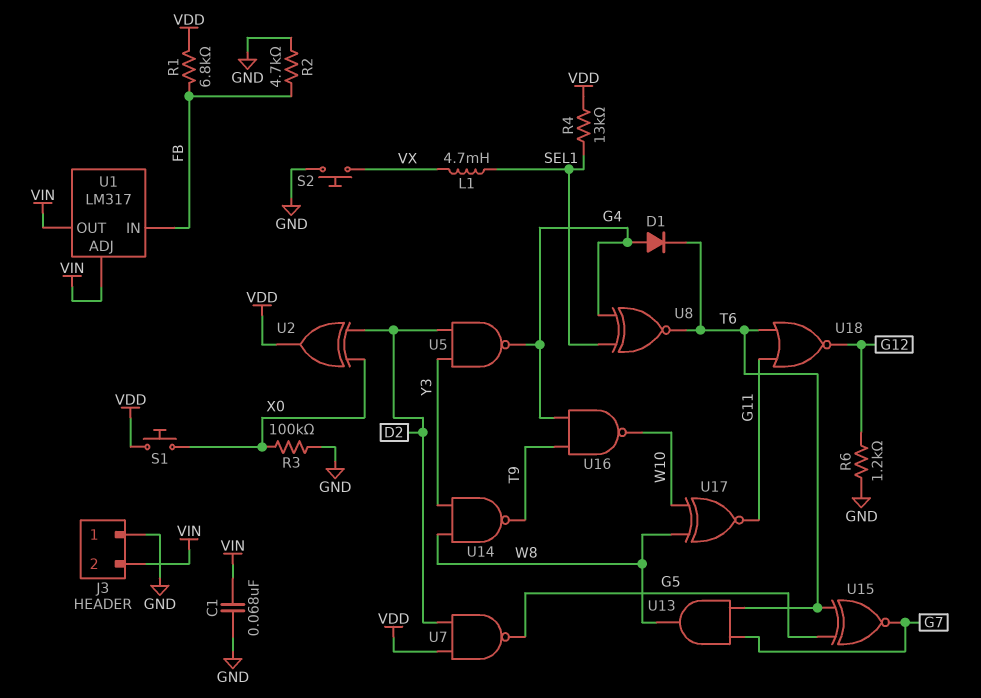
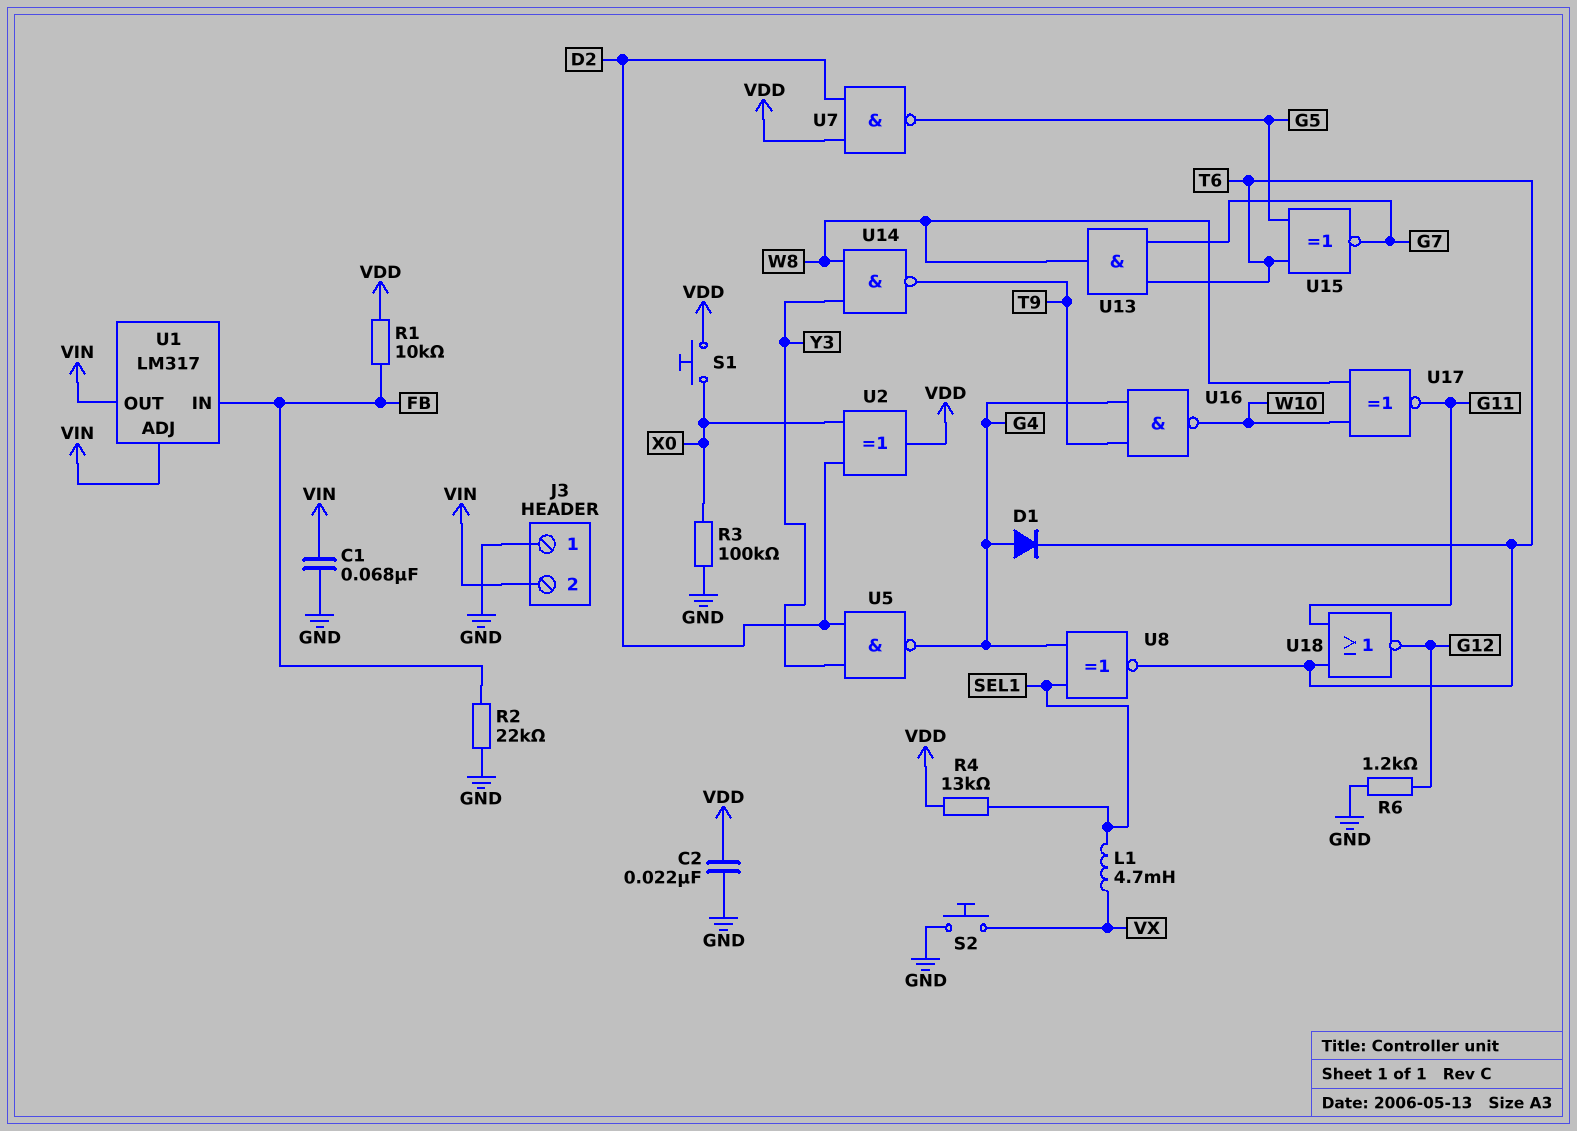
C2: none -> 22nF (GND, VDD)
R1: 6.8k (FB, VDD) -> 10k (FB, VDD)
R2: 4.7k (FB, GND) -> 22k (FB, GND)

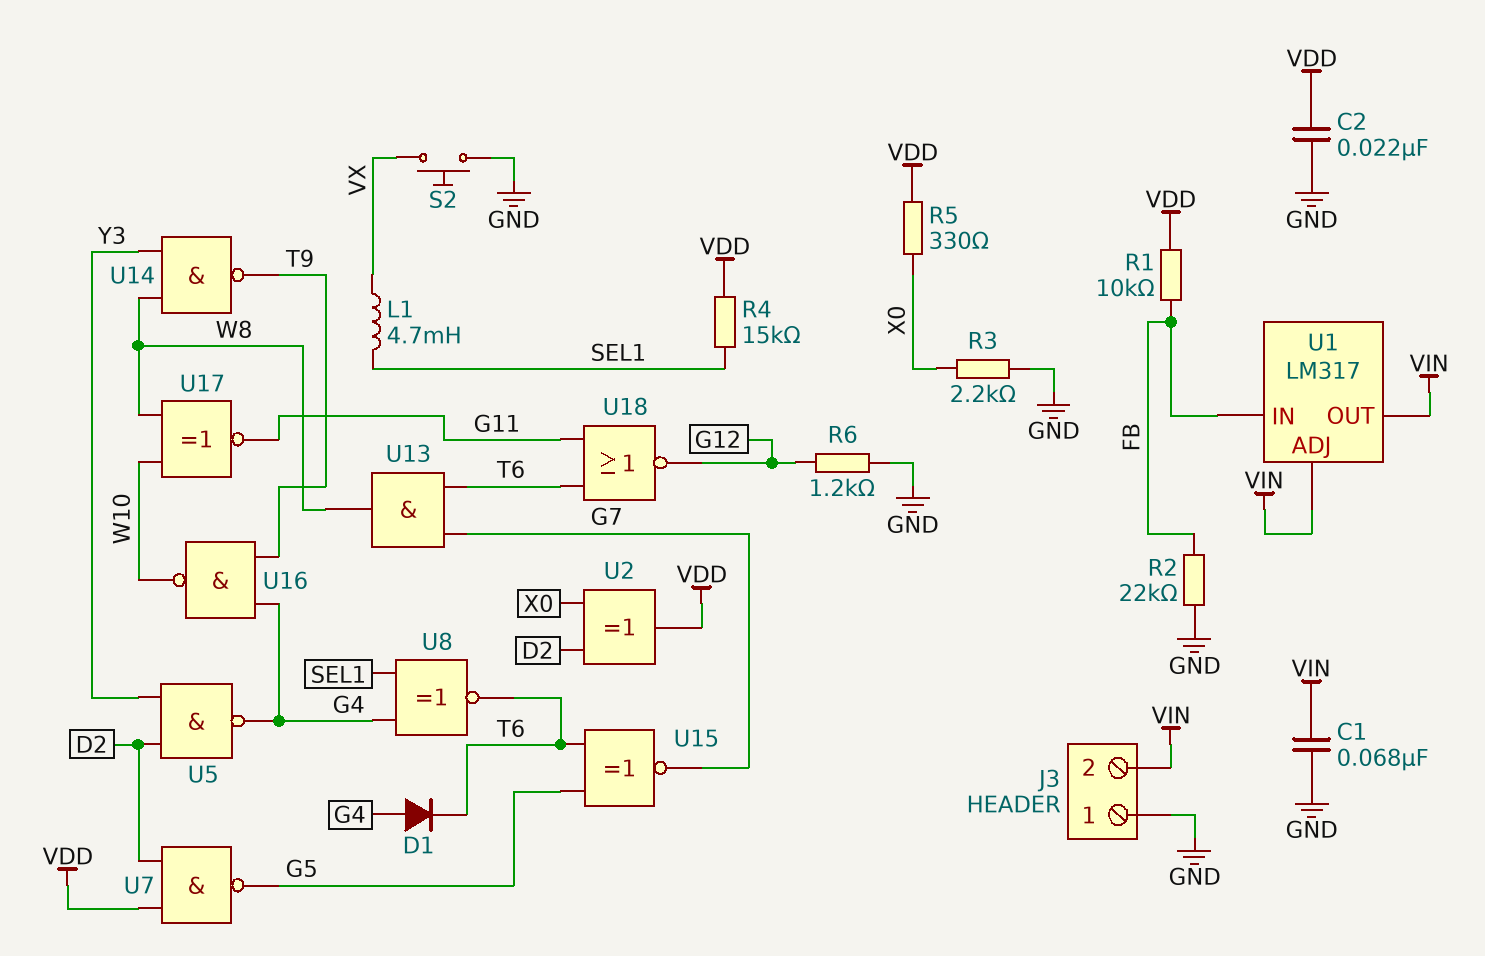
R3: 100k (GND, X0) -> 2.2k (GND, X0)
R4: 13k (SEL1, VDD) -> 15k (SEL1, VDD)
R5: none -> 330 (VDD, X0)
S1: button (VDD, X0) -> none

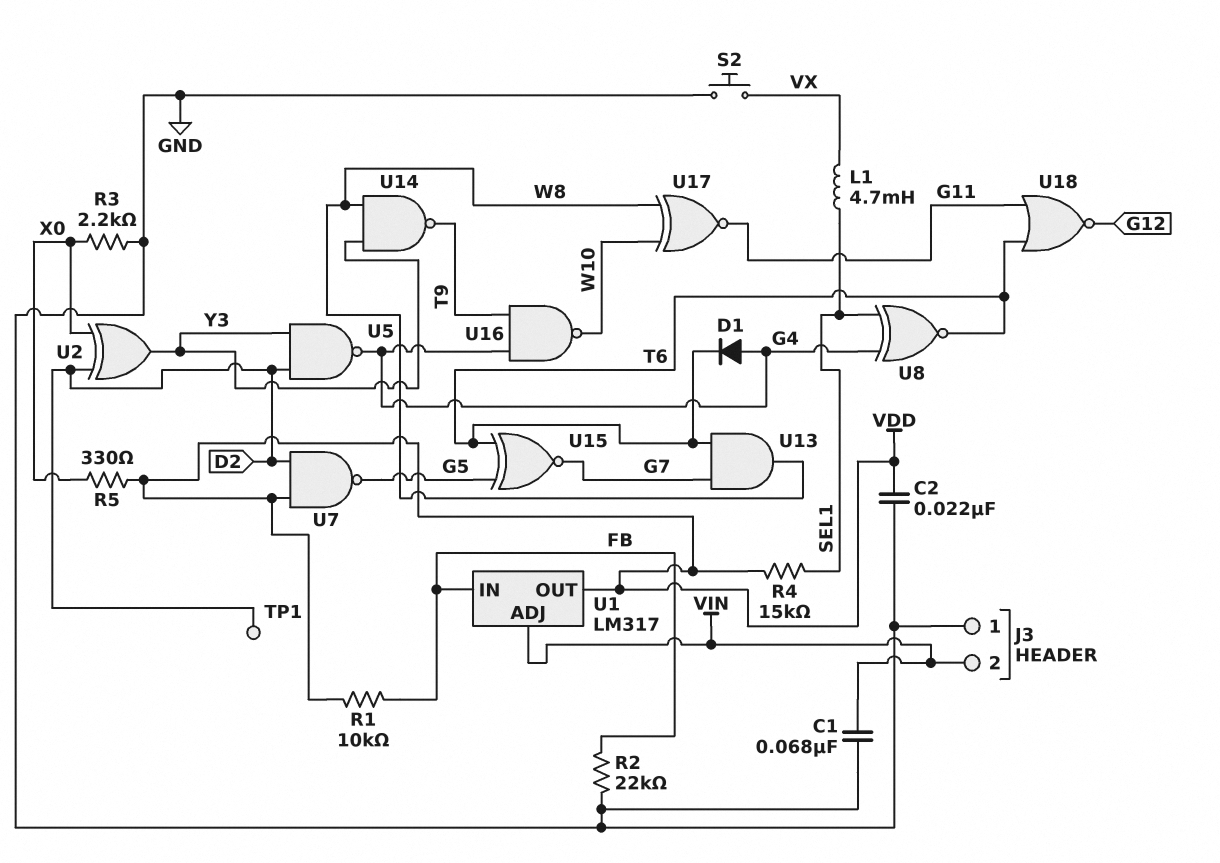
R6: 1.2k (G12, GND) -> none
TP1: none -> test point (D2)
U1 pin OUT: VIN -> VDD
U2: XOR (in D2, in X0, out VDD) -> XOR (in D2, in X0, out Y3)

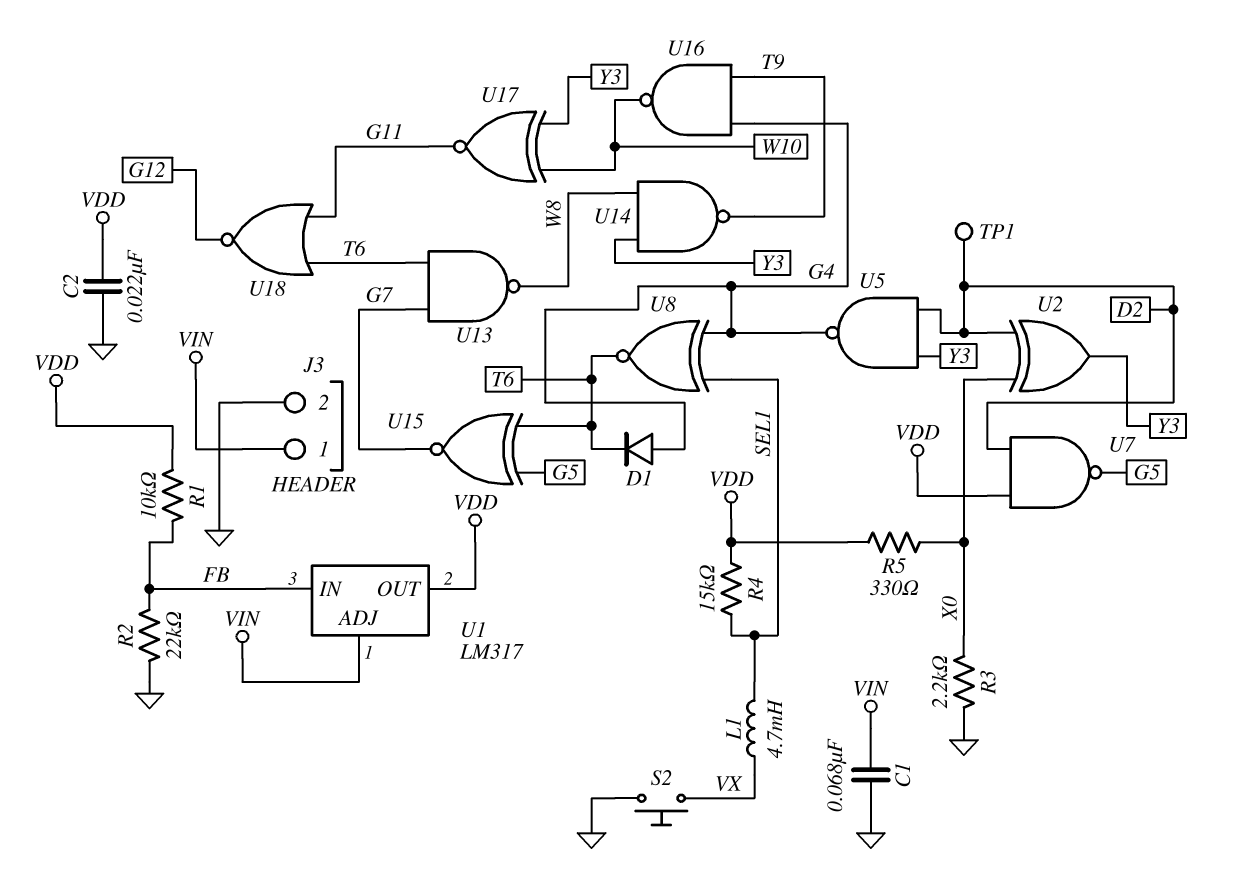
J3 pin 1: GND -> VIN
J3 pin 2: VIN -> GND
U13: AND (in G7, in T6, out W8) -> NAND (in G7, in T6, out W8)
U17: XNOR (in W8, in W10, out G11) -> XNOR (in W10, in Y3, out G11)

